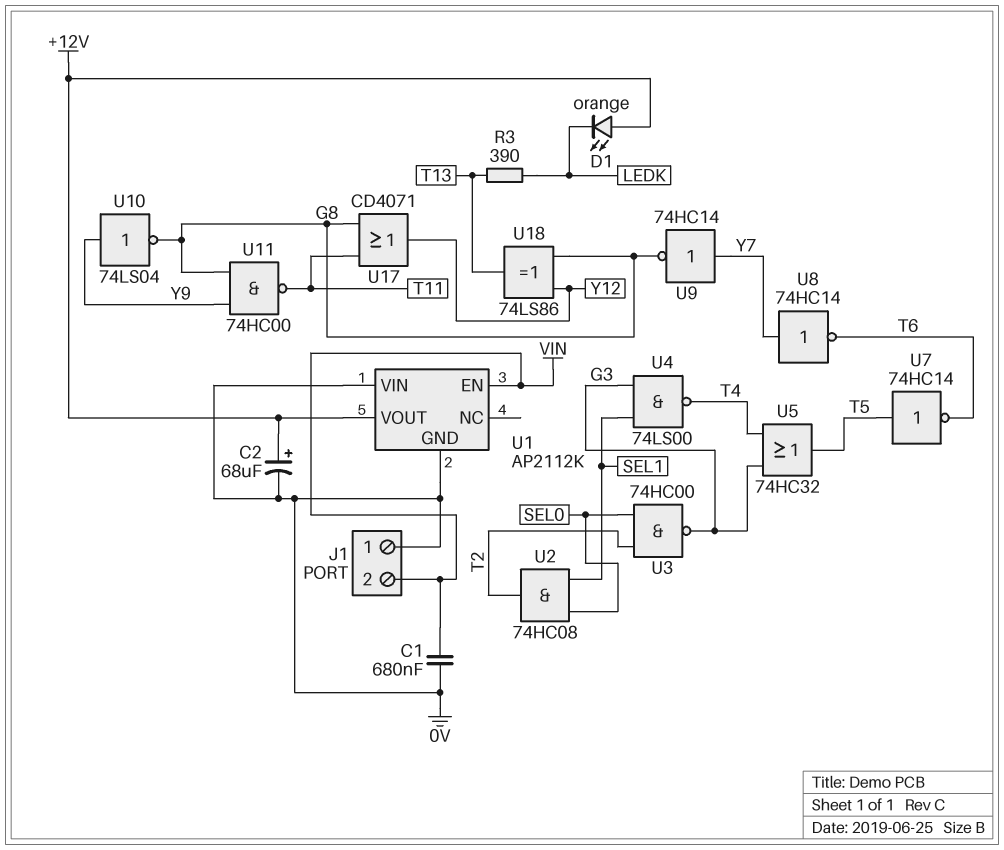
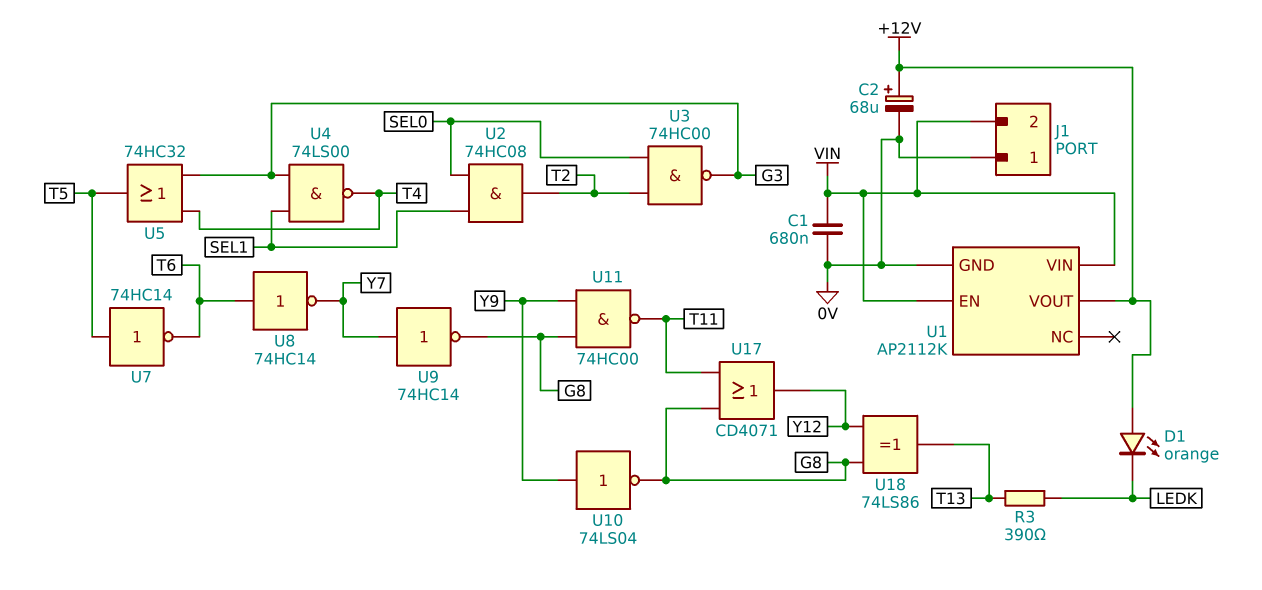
U1 pin VIN: 0V -> VIN
U8: NOT 74HC14 (in Y7, out T6) -> NOT 74HC14 (in T6, out Y7)

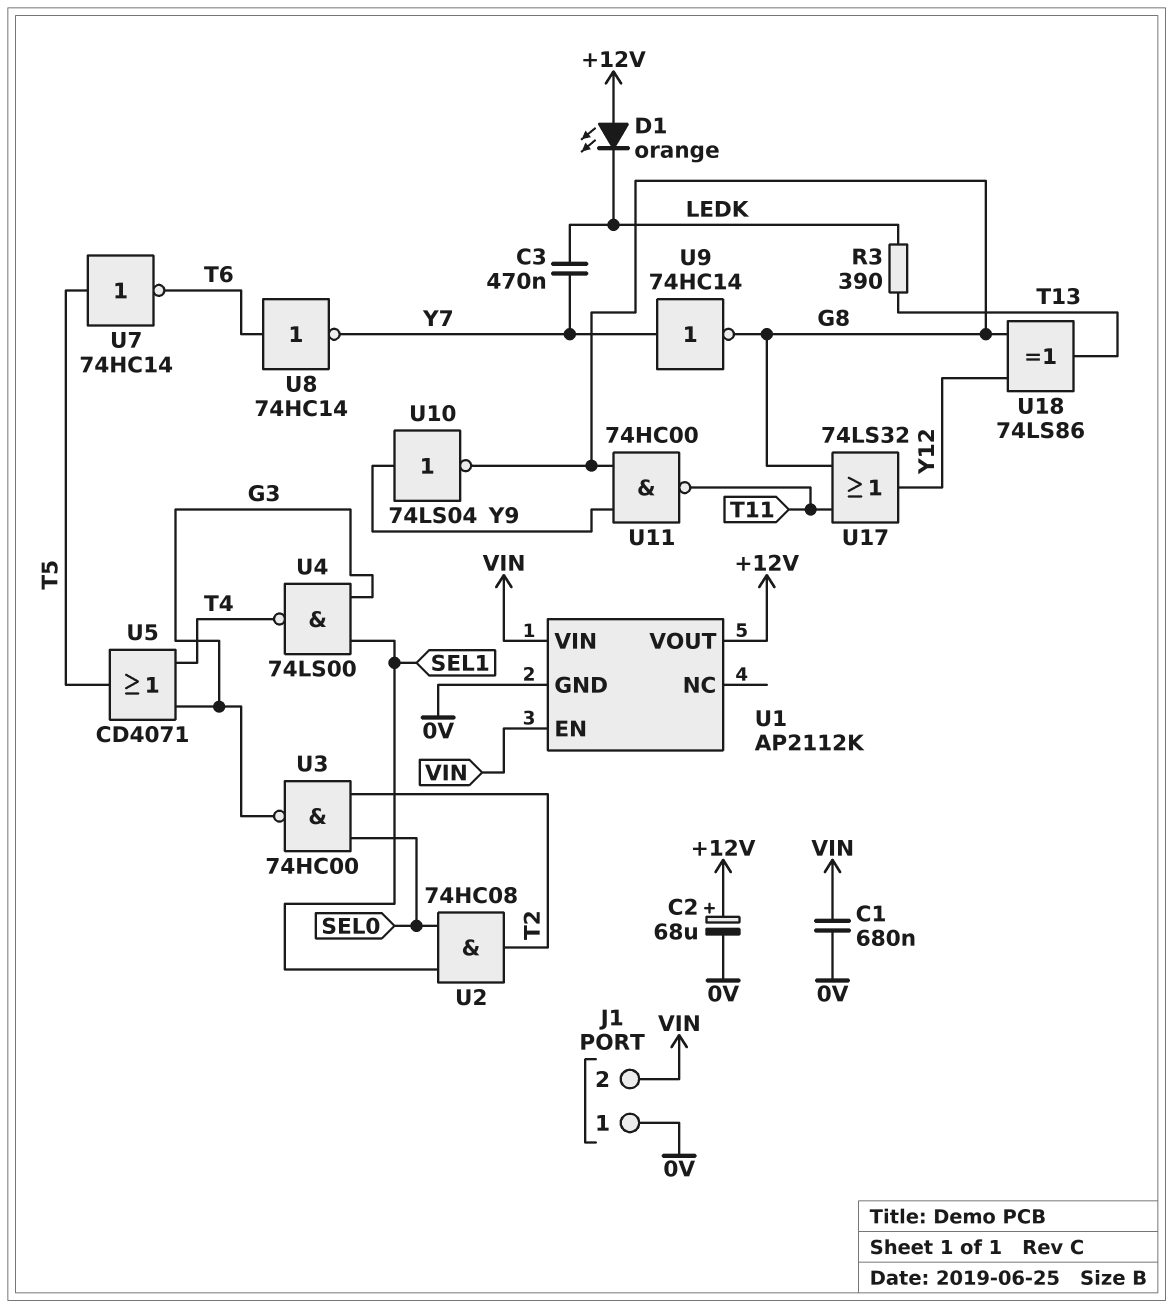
C3: none -> 470nF (LEDK, Y7)
U5: OR 74HC32 (in G3, in T4, out T5) -> OR CD4071 (in G3, in T4, out T5)
U17: OR CD4071 (in G8, in T11, out Y12) -> OR 74LS32 (in G8, in T11, out Y12)

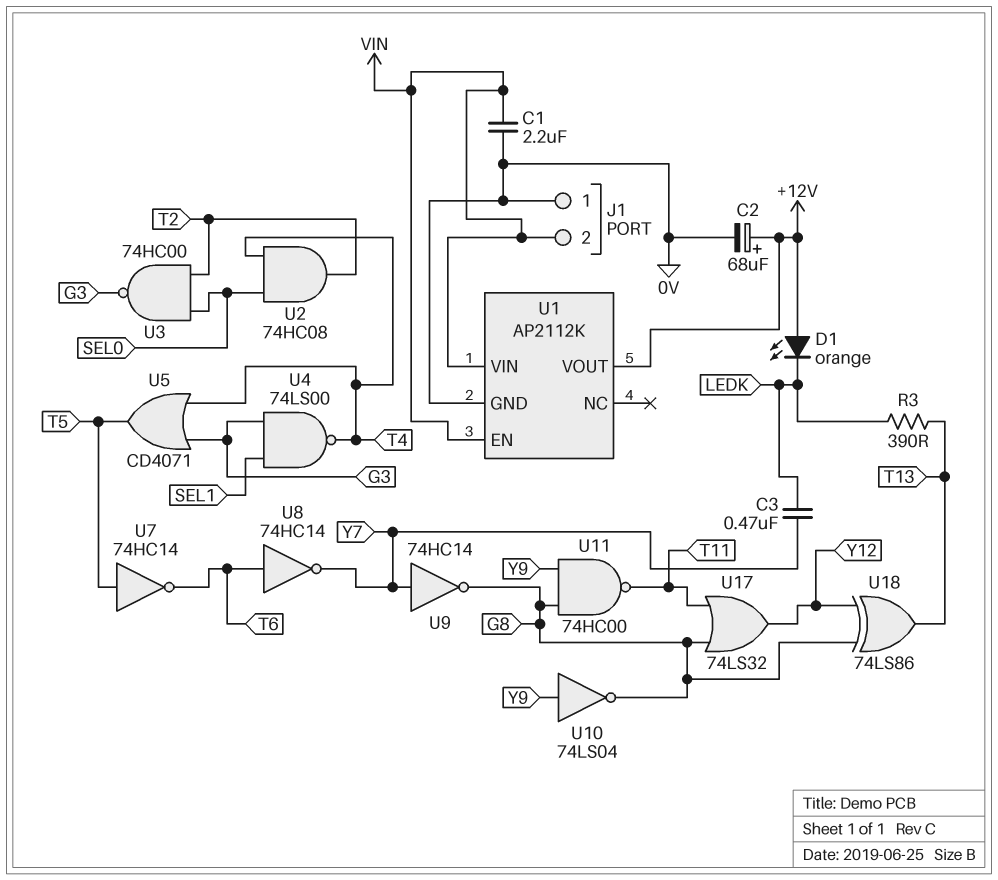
C1: 680nF (0V, VIN) -> 2.2uF (0V, VIN)
U2: AND 74HC08 (in SEL0, in SEL1, out T2) -> AND 74HC08 (in SEL0, in T4, out T2)

